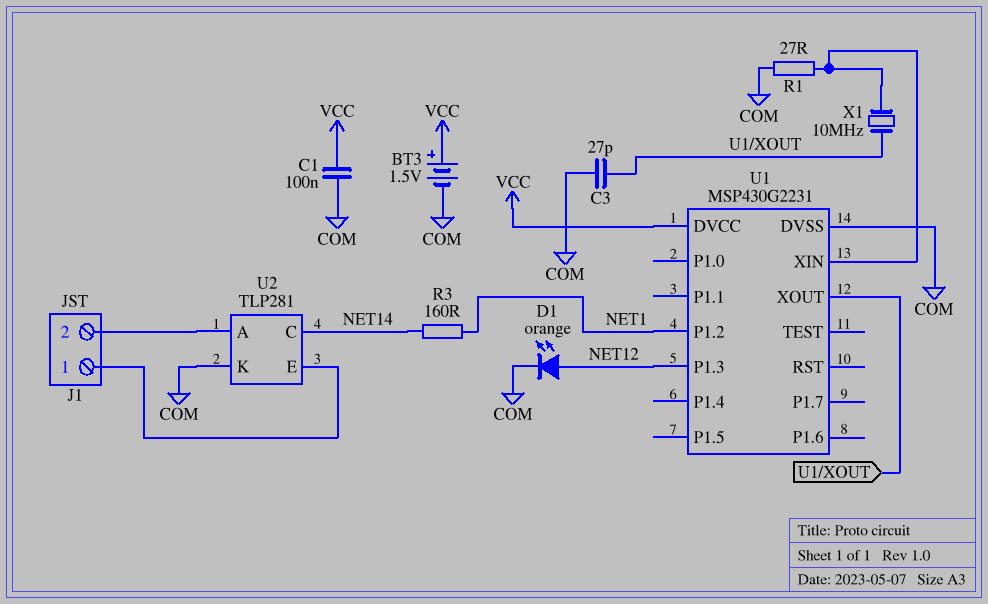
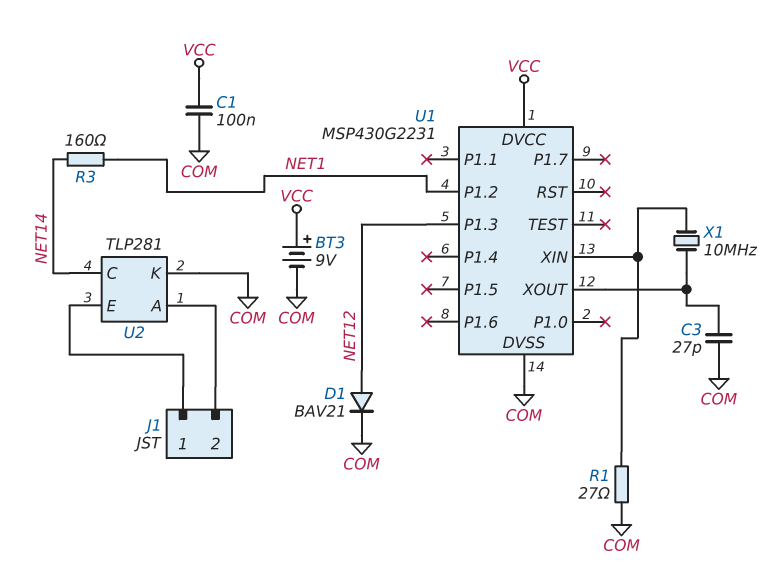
BT3: 1.5V (plus VCC, minus COM) -> 9V (plus VCC, minus COM)
D1: LED orange (A NET12, K COM) -> diode BAV21 (A NET12, K COM)

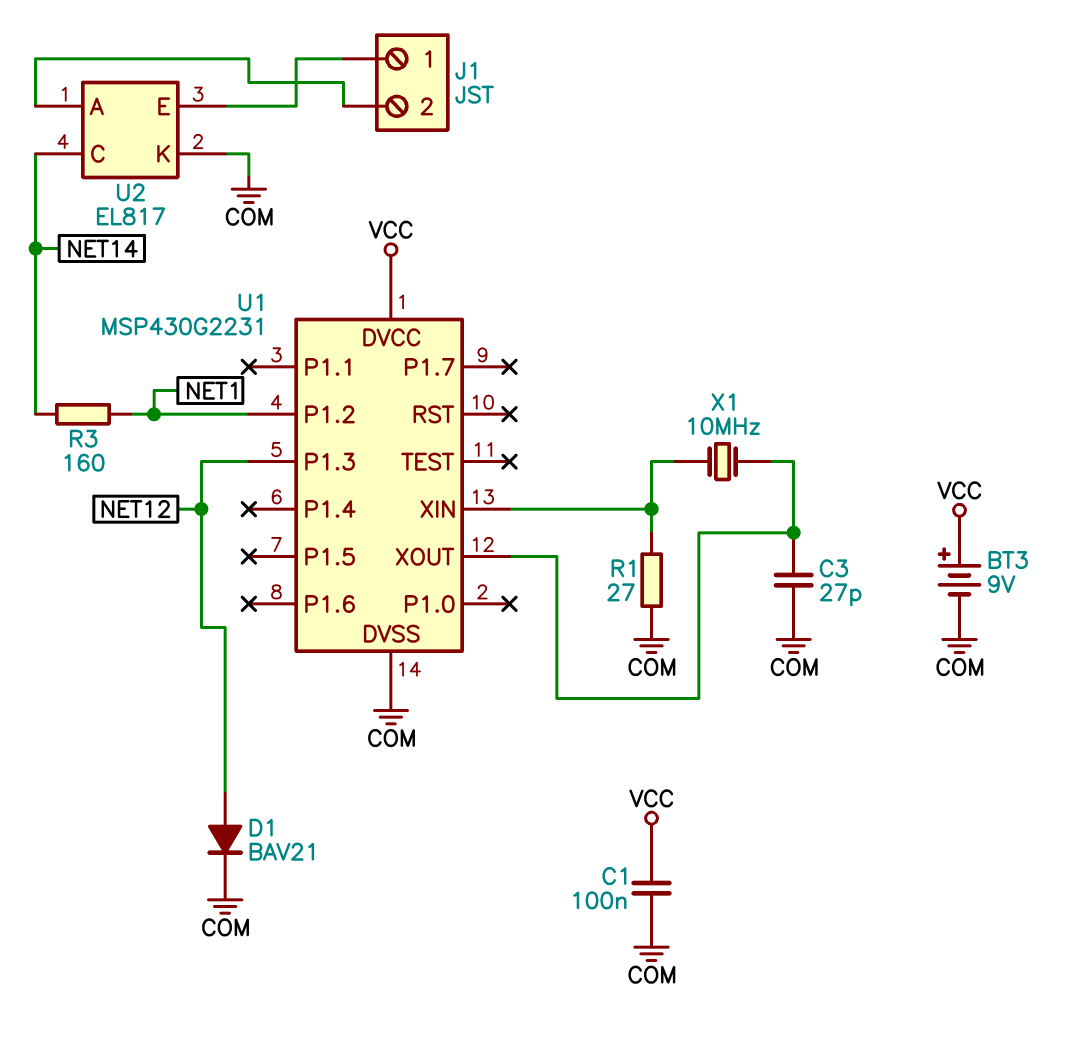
U2: TLP281 -> EL817

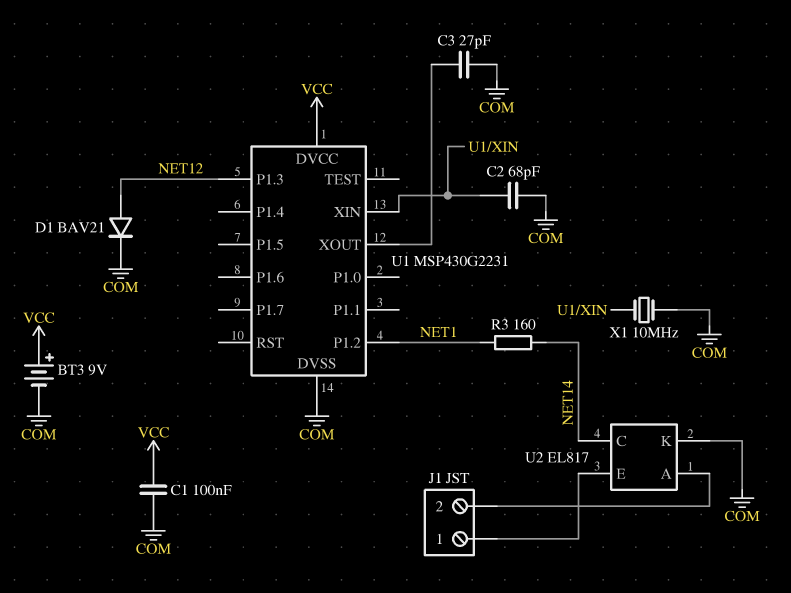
C2: none -> 68pF (COM, U1/XIN)
R1: 27 (COM, U1/XIN) -> none
X1: 10MHz (U1/XIN, U1/XOUT) -> 10MHz (COM, U1/XIN)

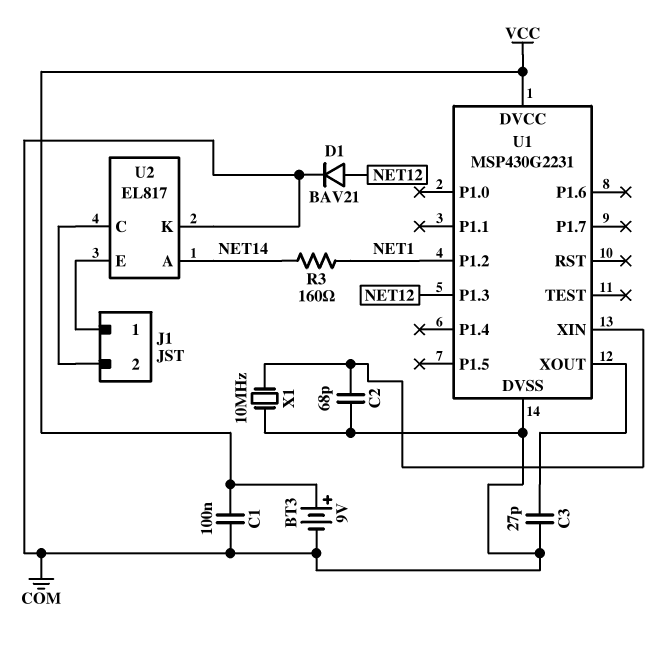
U2 pin A: J1/2 -> NET14
U2 pin C: NET14 -> J1/2

